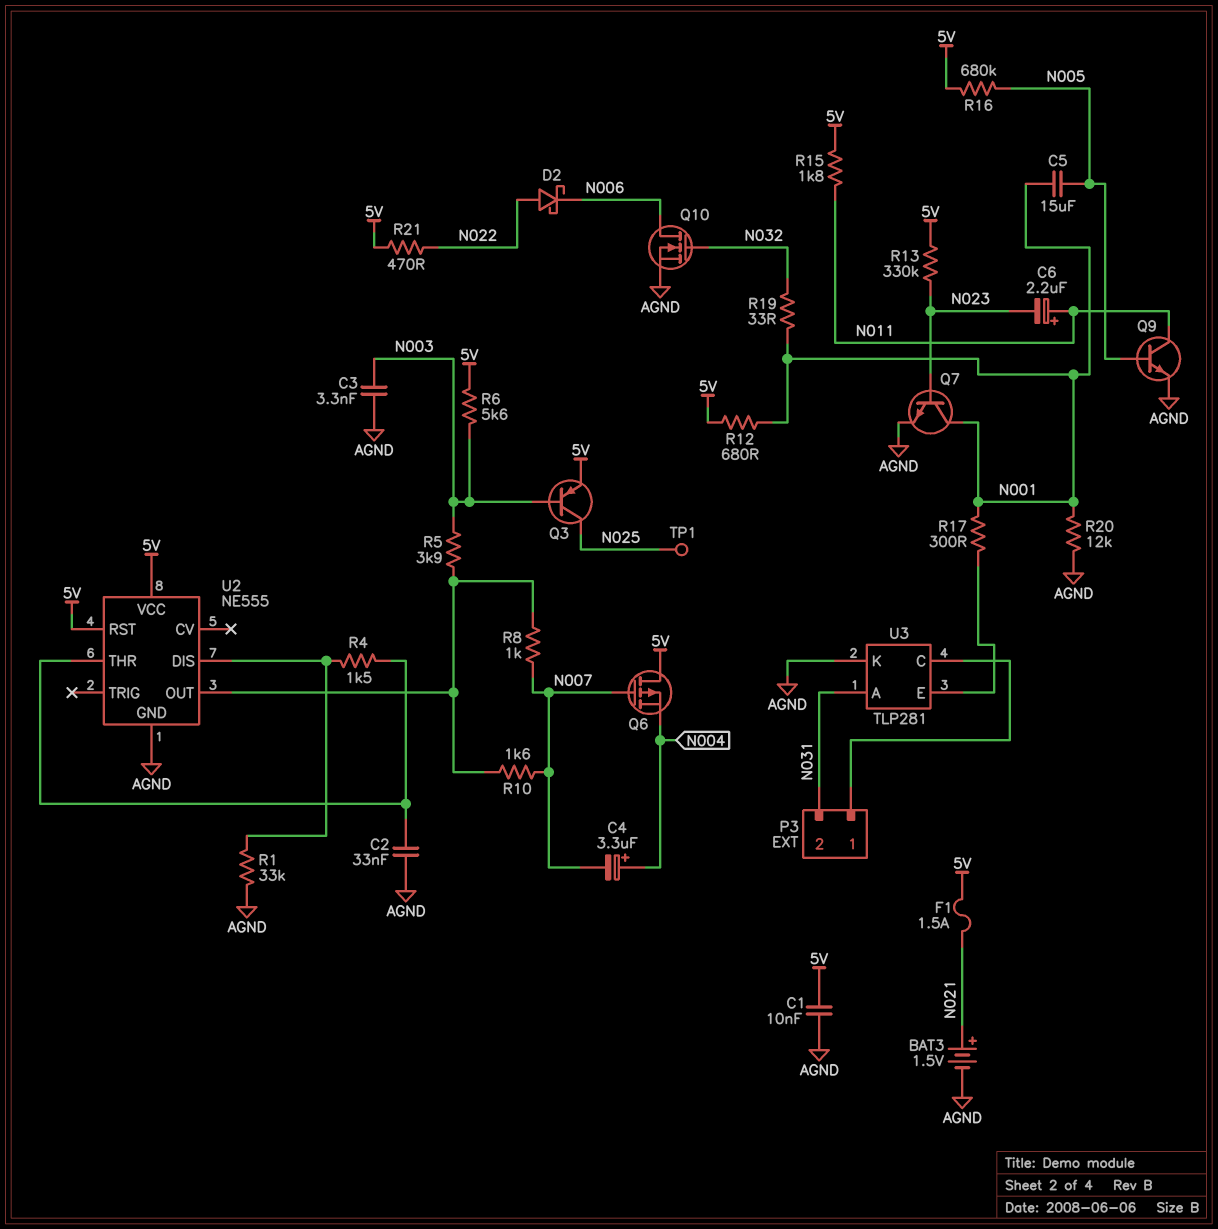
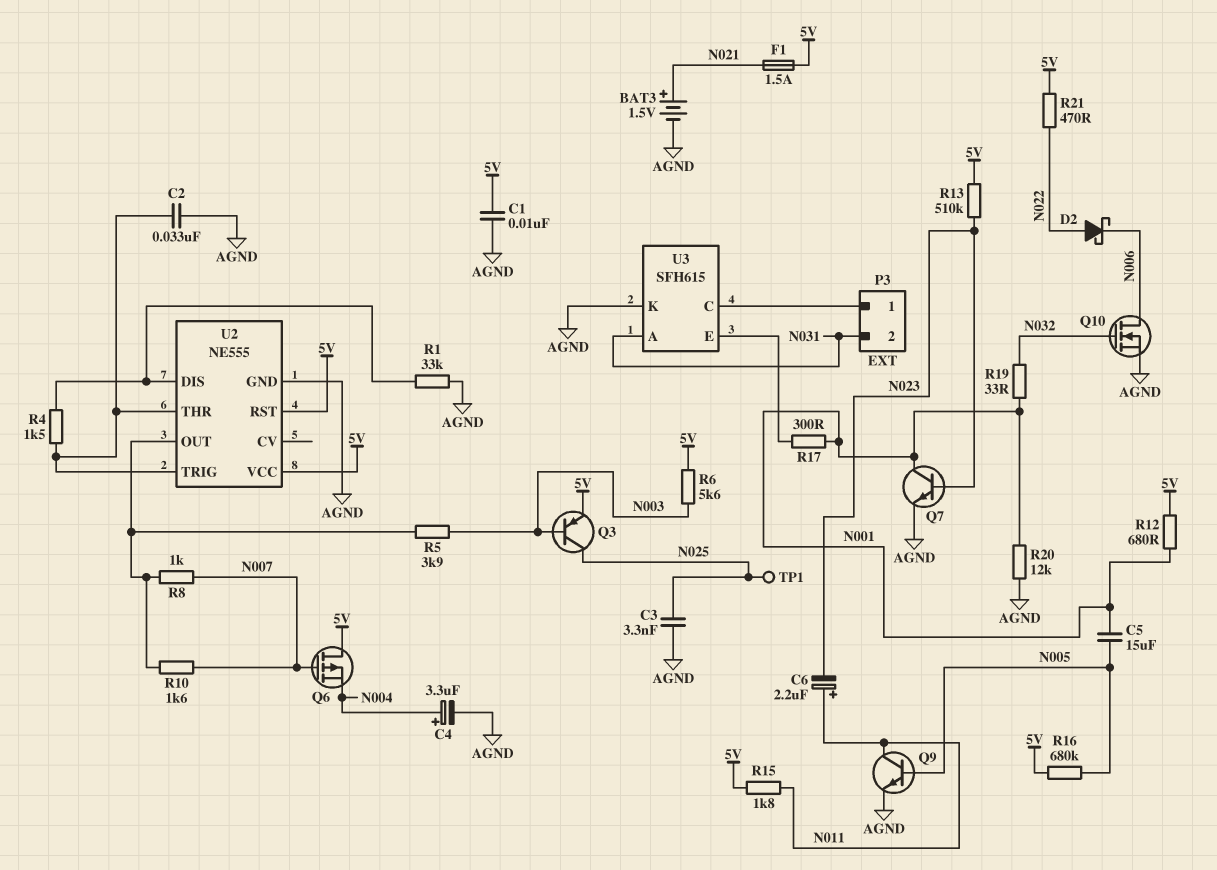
C3: 3.3nF (AGND, N003) -> 3.3nF (AGND, N025)
C4: 3.3uF (plus N004, minus N007) -> 3.3uF (plus N004, minus AGND)
R13: 330k (5V, N023) -> 510k (5V, N023)
U2 pin TRIG: none -> U2/THR
U3: TLP281 -> SFH615

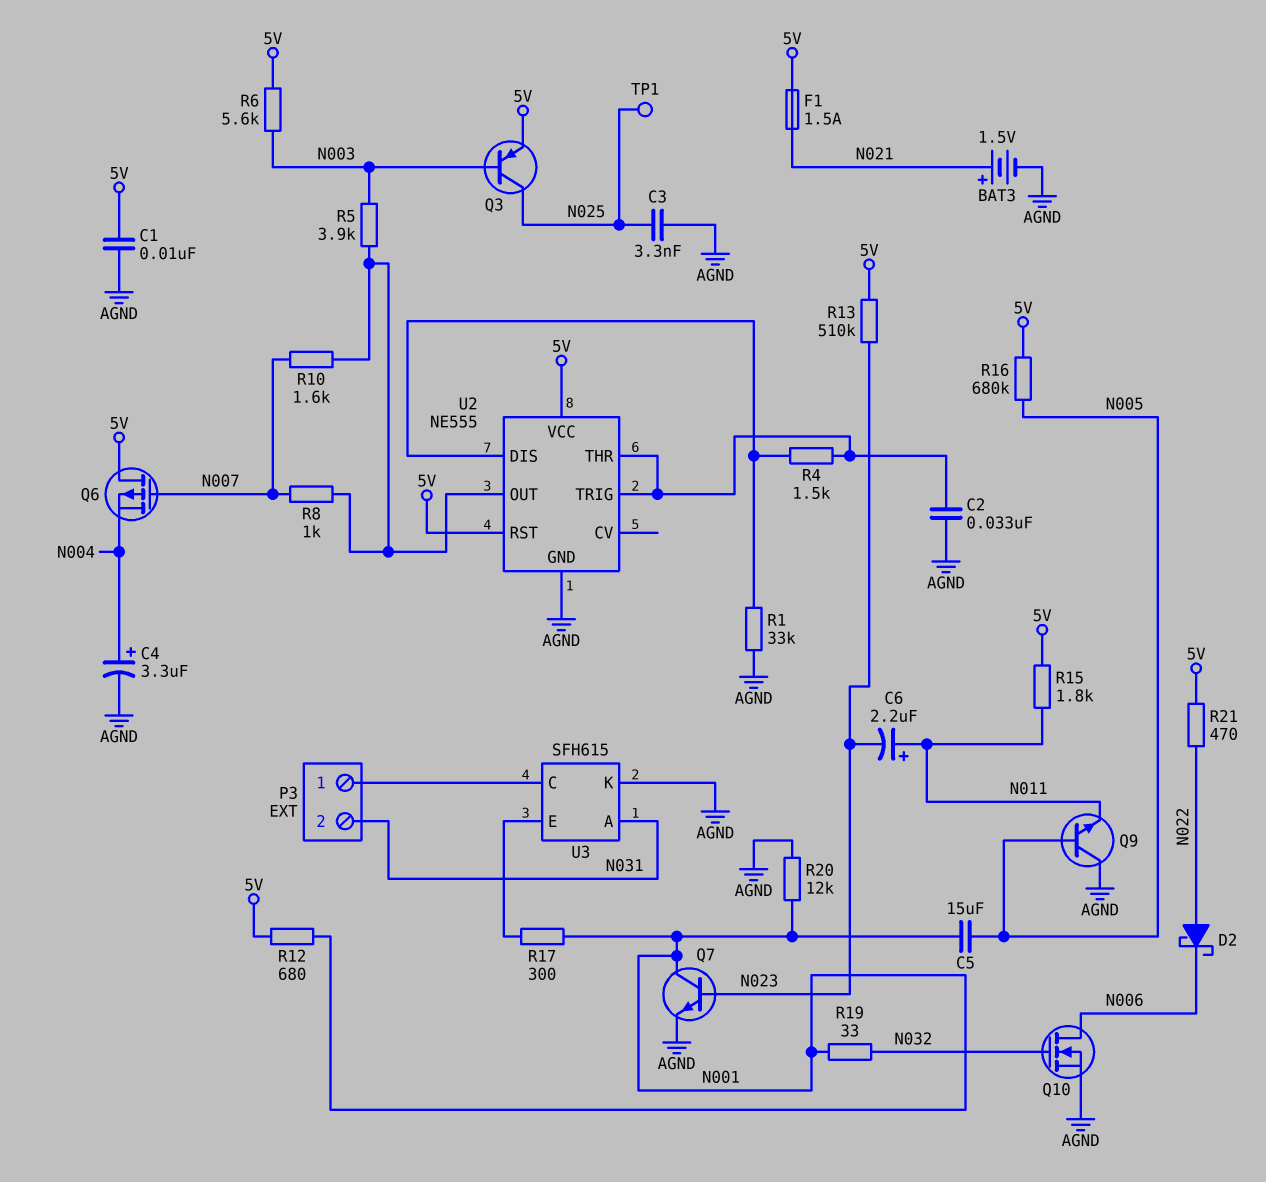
Q9: NPN (B N005, C N011, E AGND) -> NPN (B N005, C AGND, E N011)

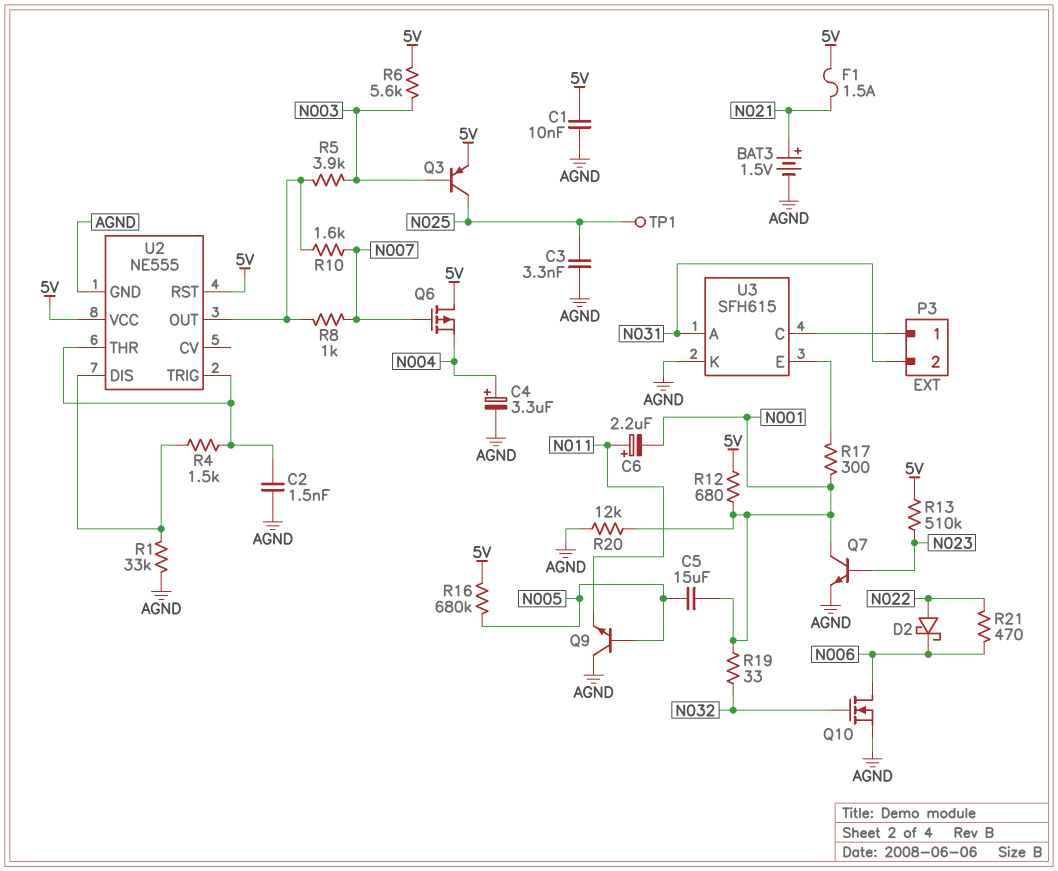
C2: 33nF (AGND, U2/THR) -> 1.5nF (AGND, U2/THR)
C6: 2.2uF (plus N011, minus N023) -> 2.2uF (plus N011, minus N001)
R15: 1.8k (5V, N011) -> none
R21: 470 (5V, N022) -> 470 (N006, N022)

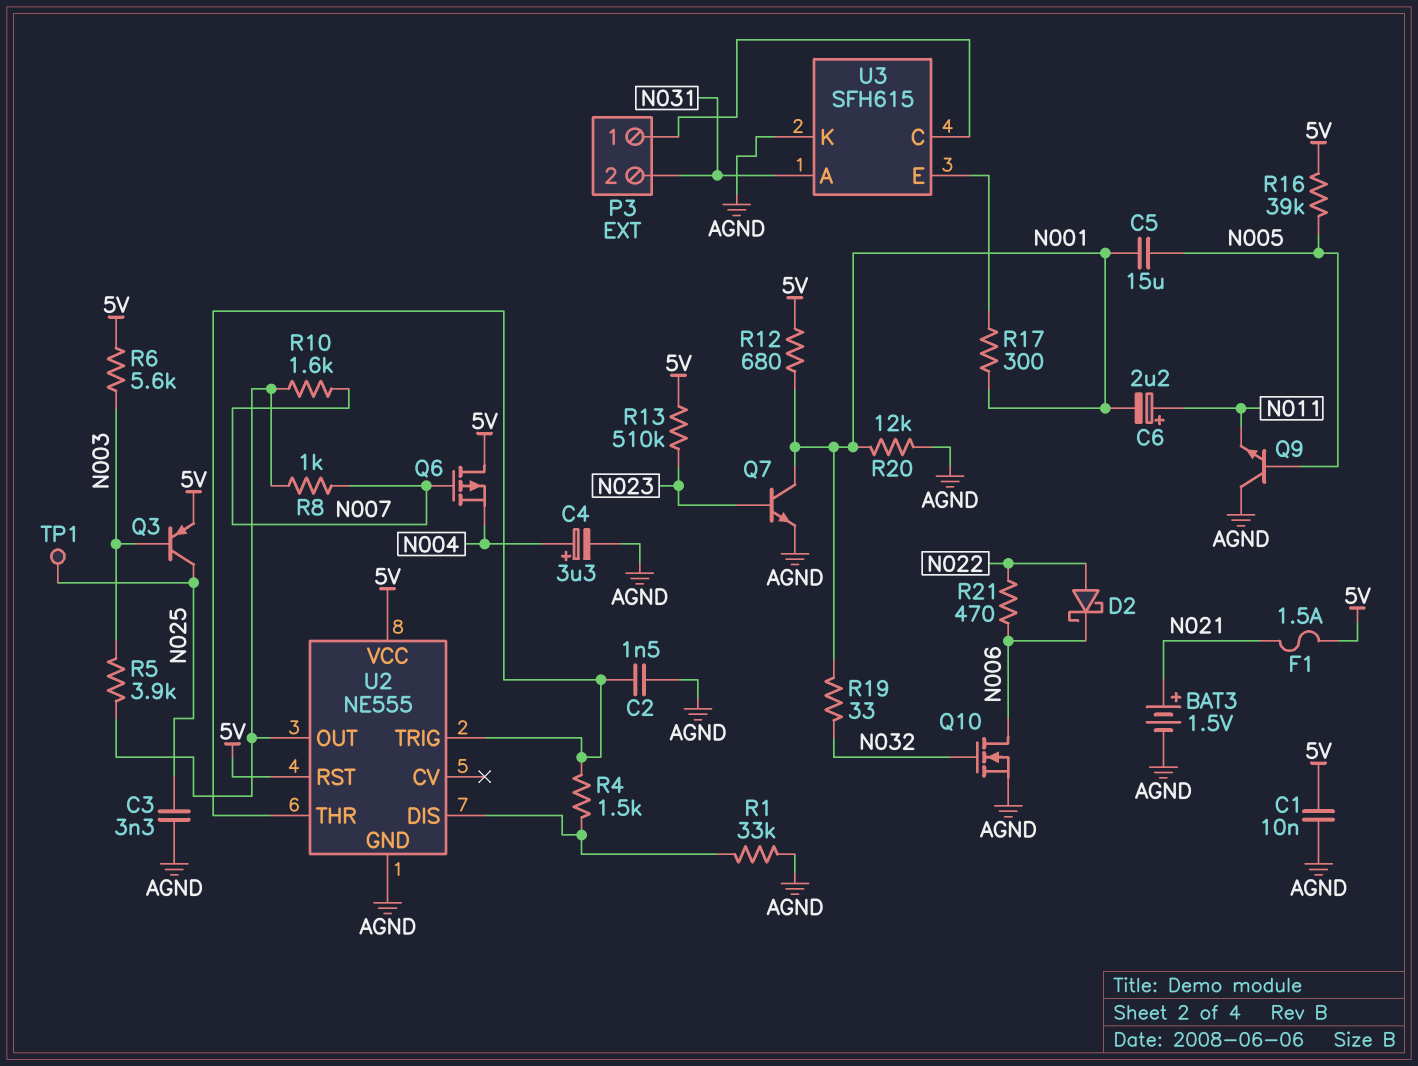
R16: 680k (5V, N005) -> 39k (5V, N005)

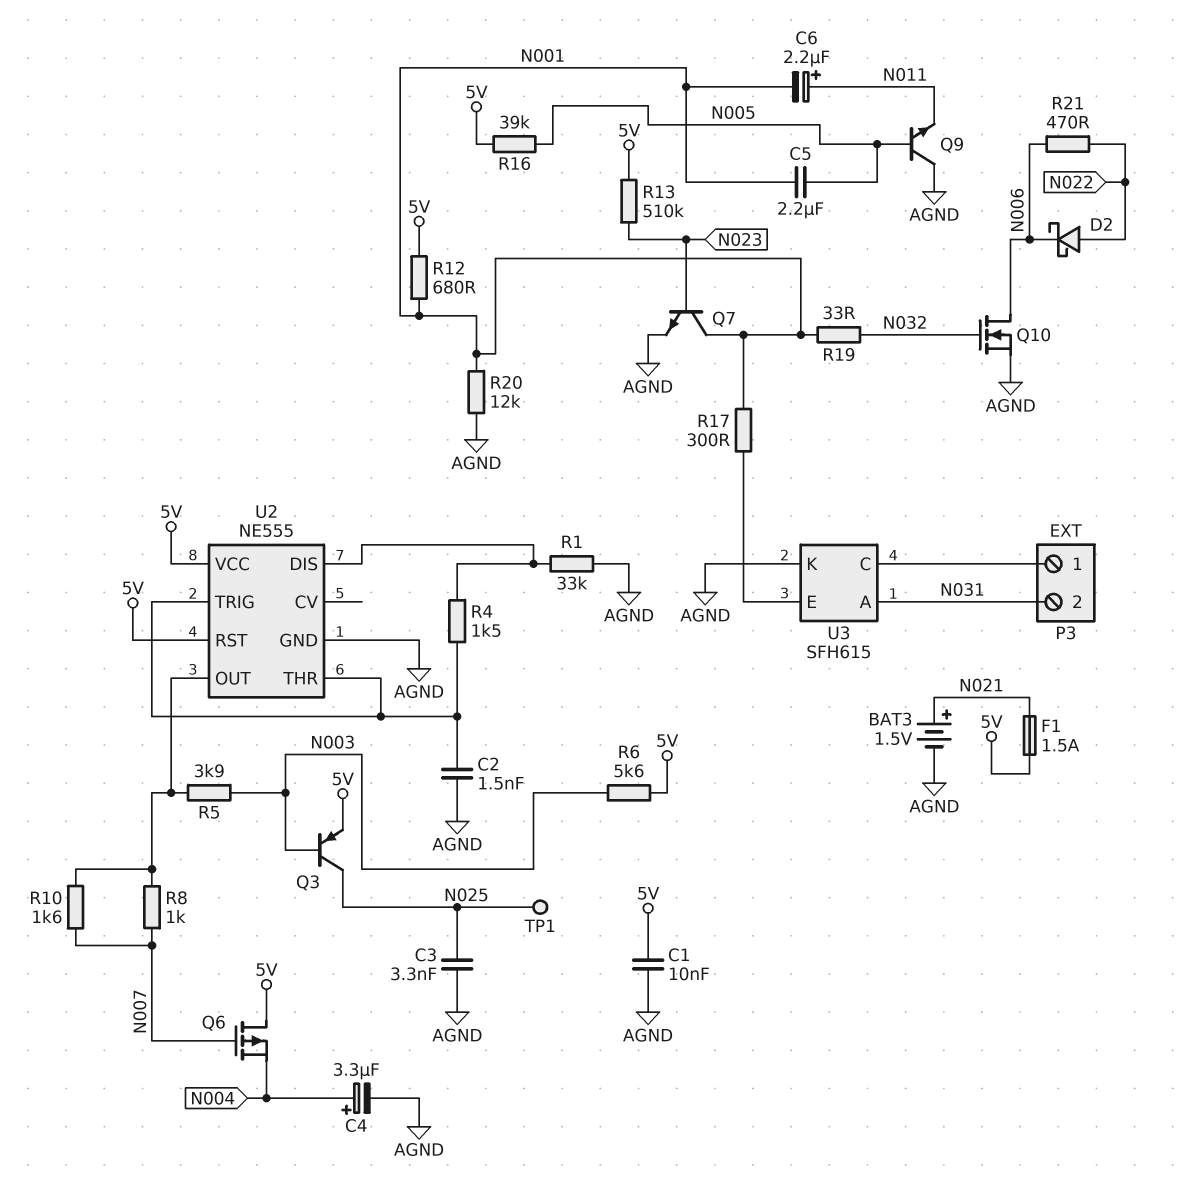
C5: 15uF (N001, N005) -> 2.2uF (N001, N005)

